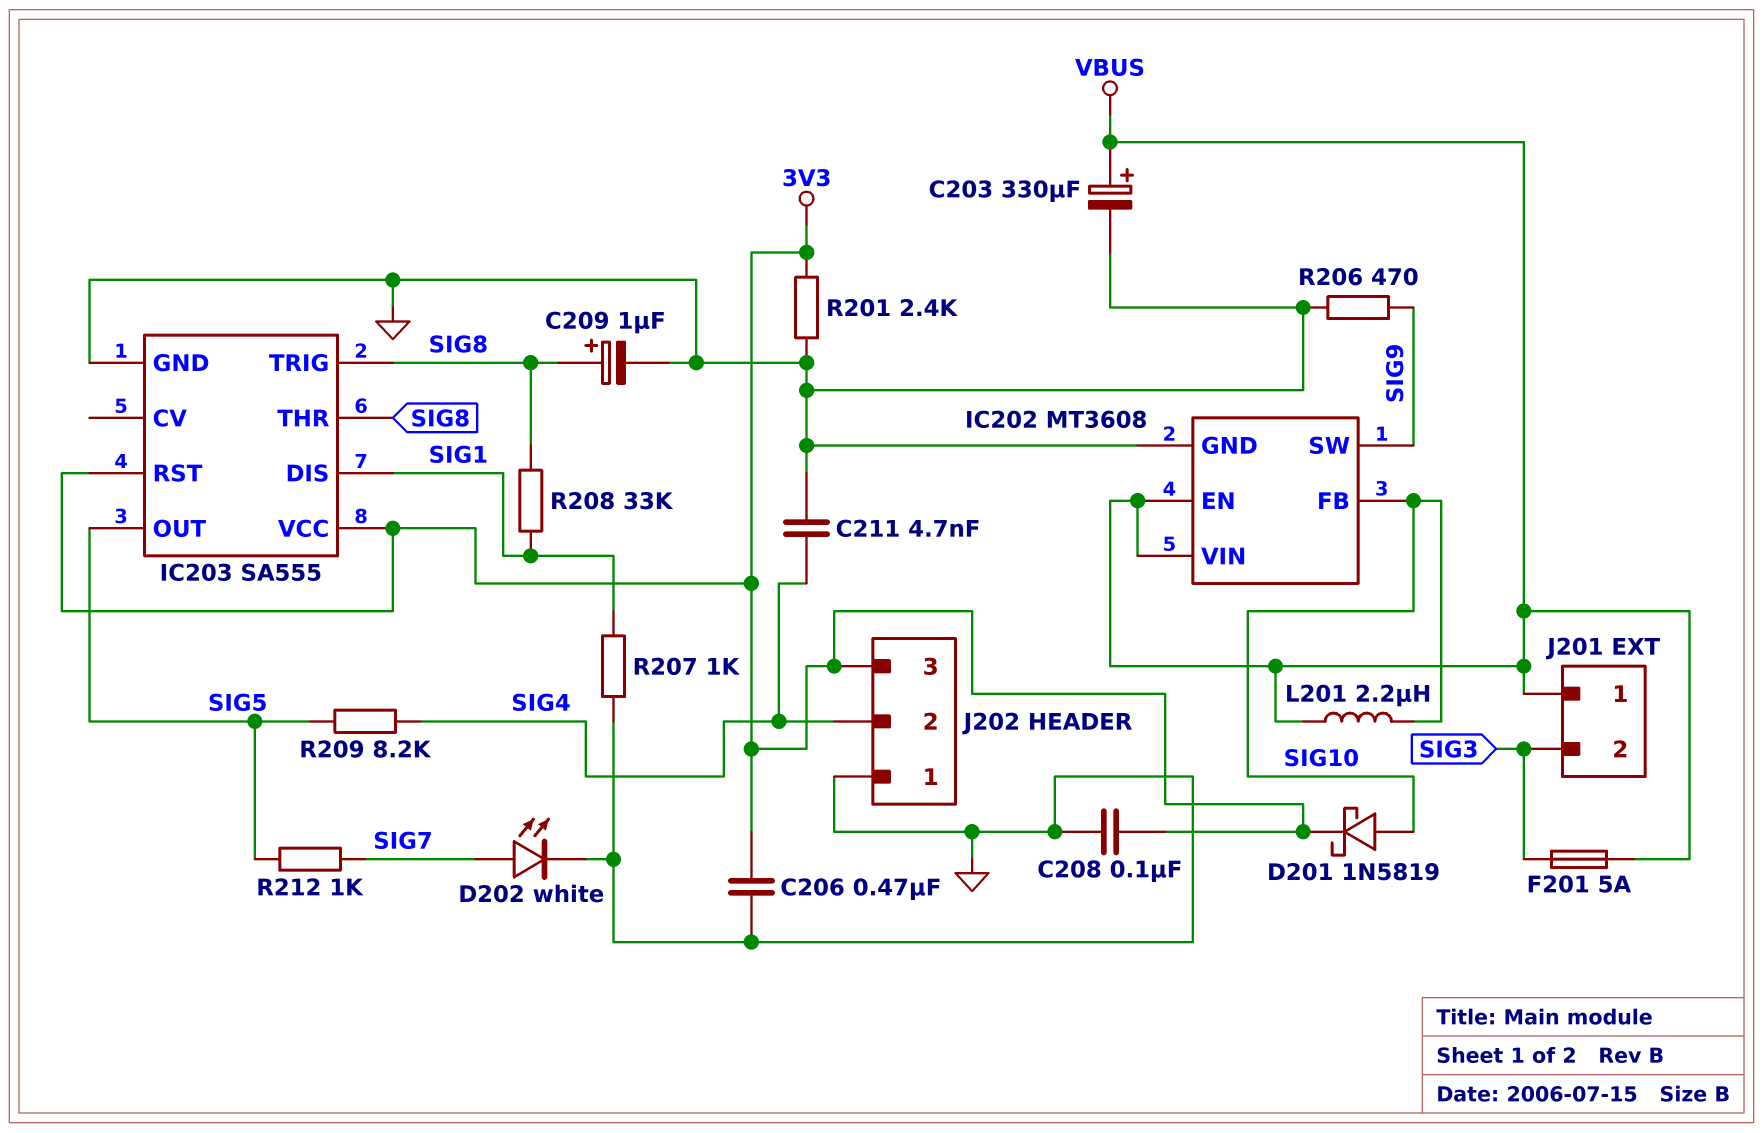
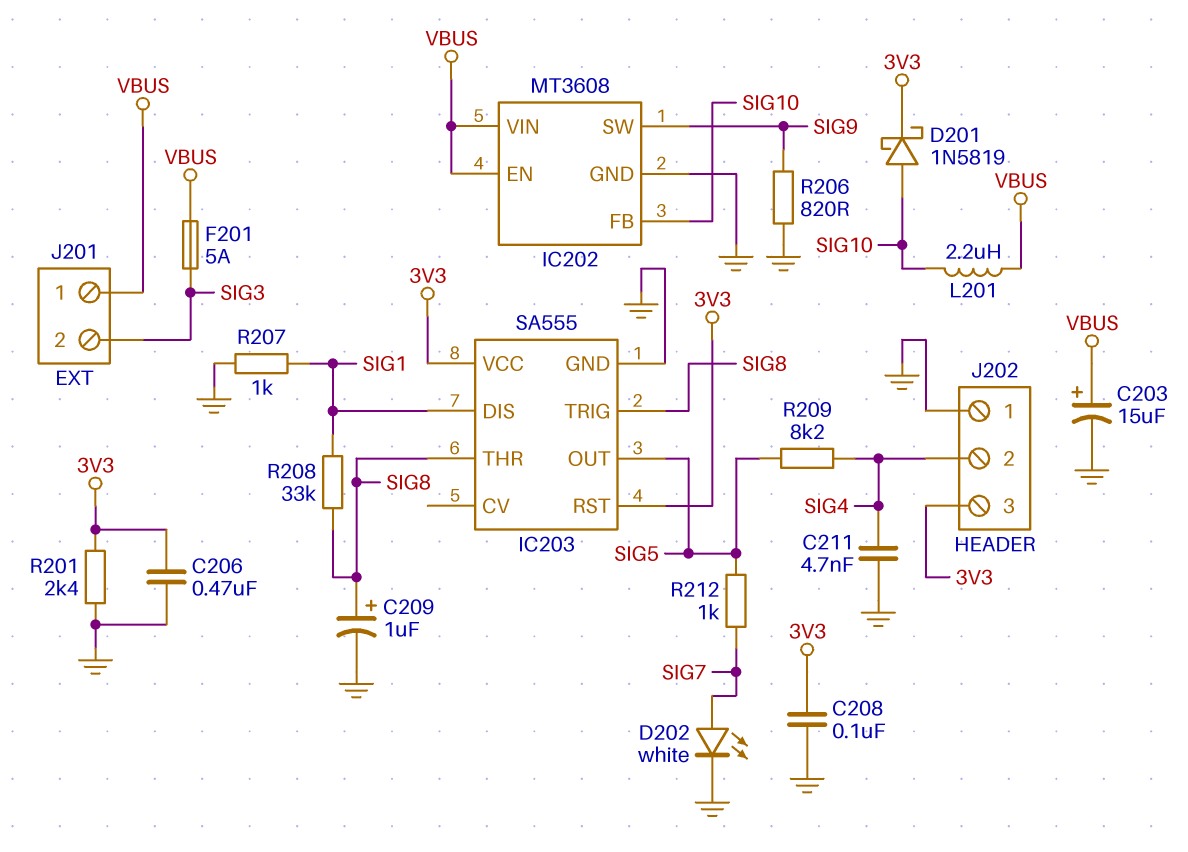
C203: 330uF (plus VBUS, minus GND) -> 15uF (plus VBUS, minus GND)
R206: 470 (GND, SIG9) -> 820 (GND, SIG9)

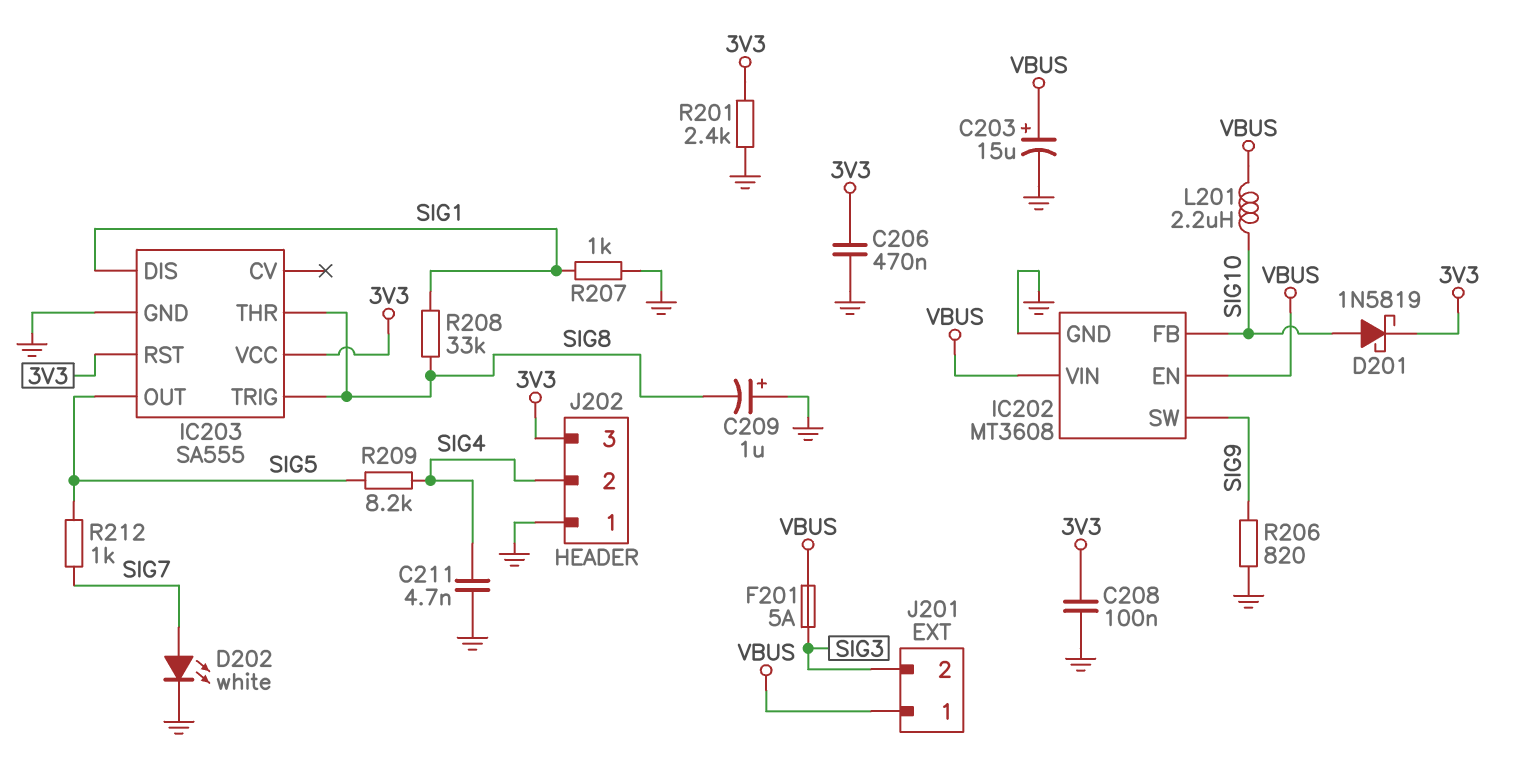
C209: 1uF (plus SIG8, minus GND) -> 1uF (plus GND, minus SIG8)

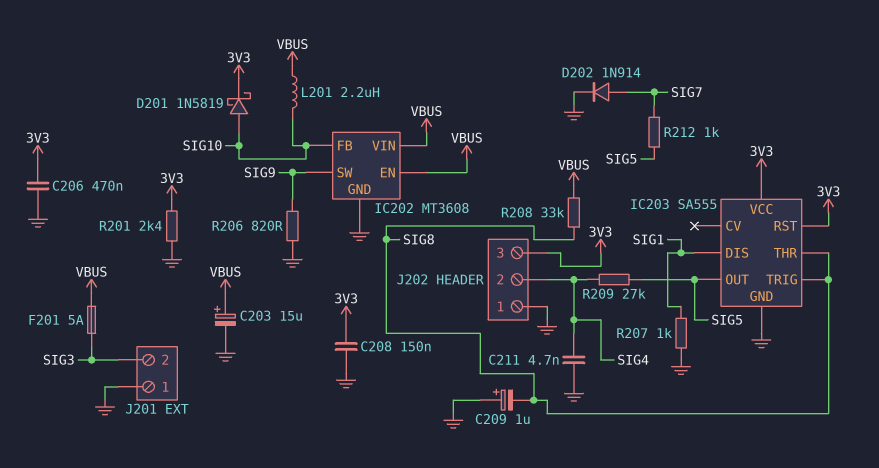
C208: 100nF (3V3, GND) -> 150nF (3V3, GND)
D202: LED white (A SIG7, K GND) -> diode 1N914 (A SIG7, K GND)
J201 pin 1: VBUS -> GND
R208: 33k (SIG1, SIG8) -> 33k (SIG8, VBUS)
R209: 8.2k (SIG4, SIG5) -> 27k (SIG4, SIG5)

